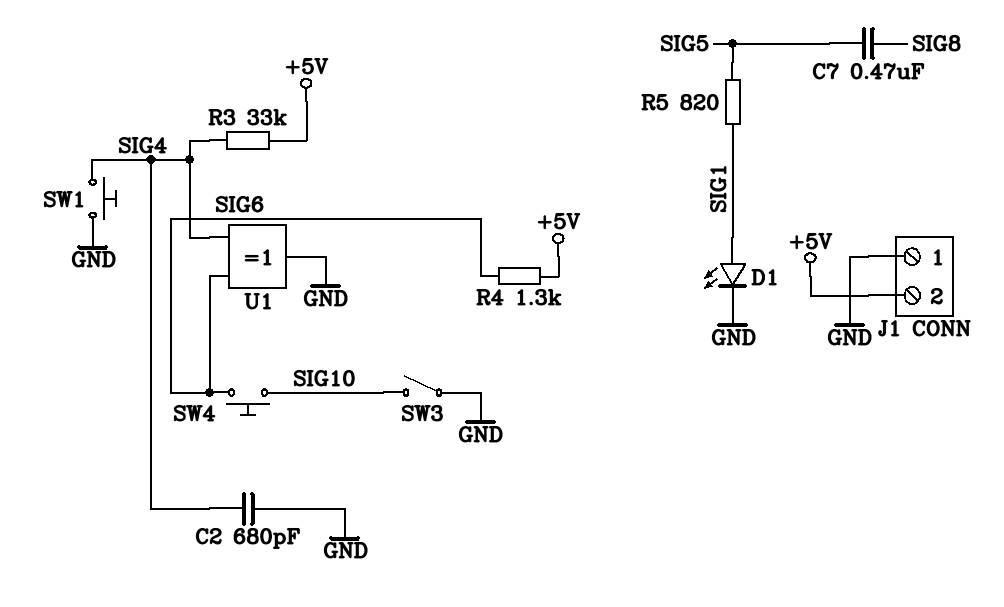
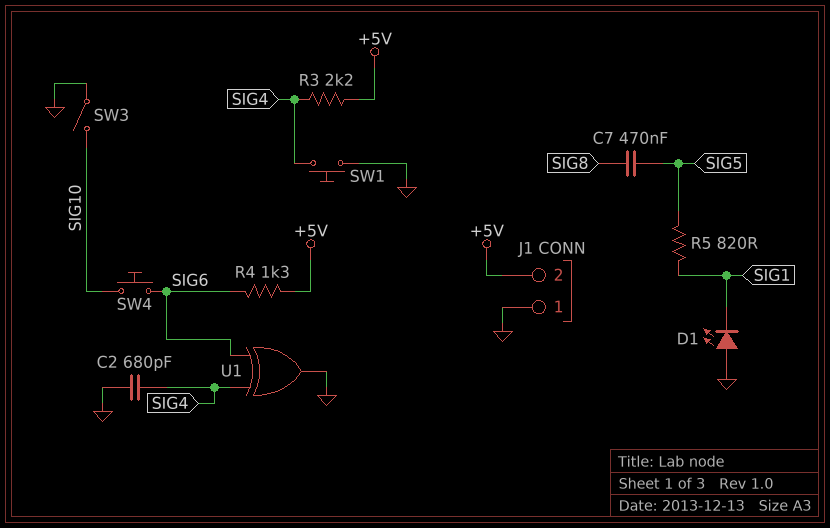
D1: LED (A SIG1, K GND) -> LED (A GND, K SIG1)
R3: 33k (+5V, SIG4) -> 2.2k (+5V, SIG4)

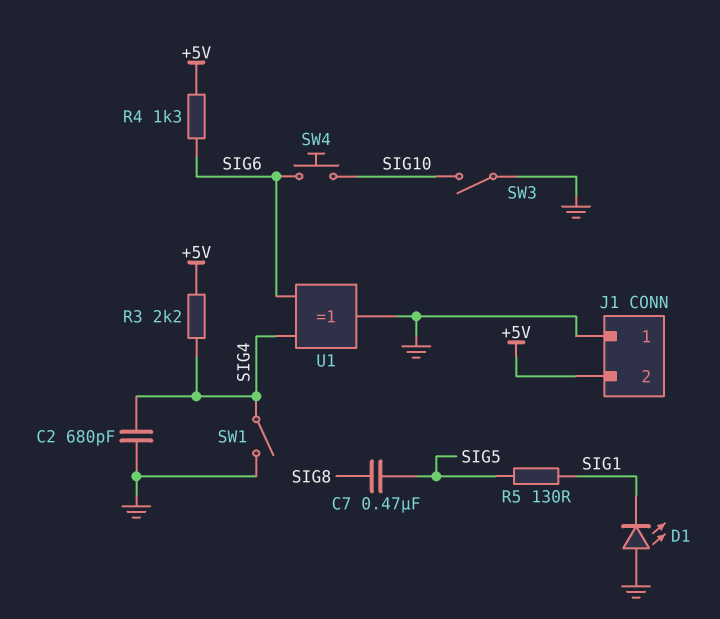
R5: 820 (SIG1, SIG5) -> 130 (SIG1, SIG5)
SW1: button (GND, SIG4) -> switch (GND, SIG4)

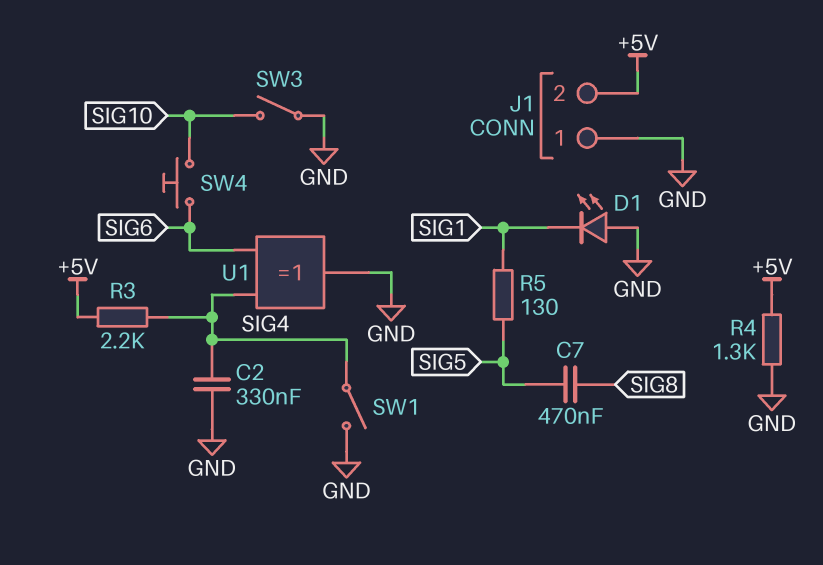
C2: 680pF (GND, SIG4) -> 330nF (GND, SIG4)
R4: 1.3k (+5V, SIG6) -> 1.3k (+5V, GND)

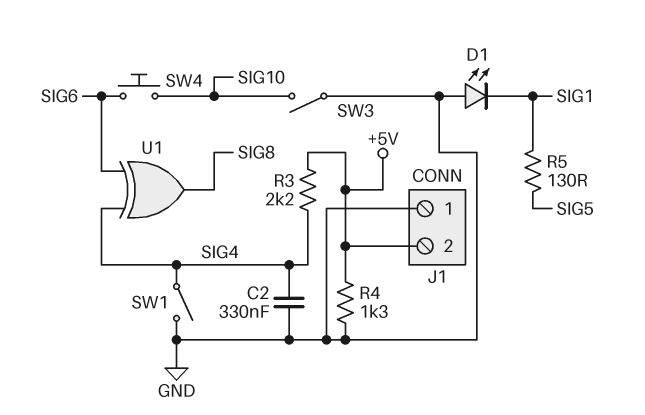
C7: 470nF (SIG5, SIG8) -> none
U1: XOR (in SIG4, in SIG6, out GND) -> XOR (in SIG4, in SIG6, out SIG8)

